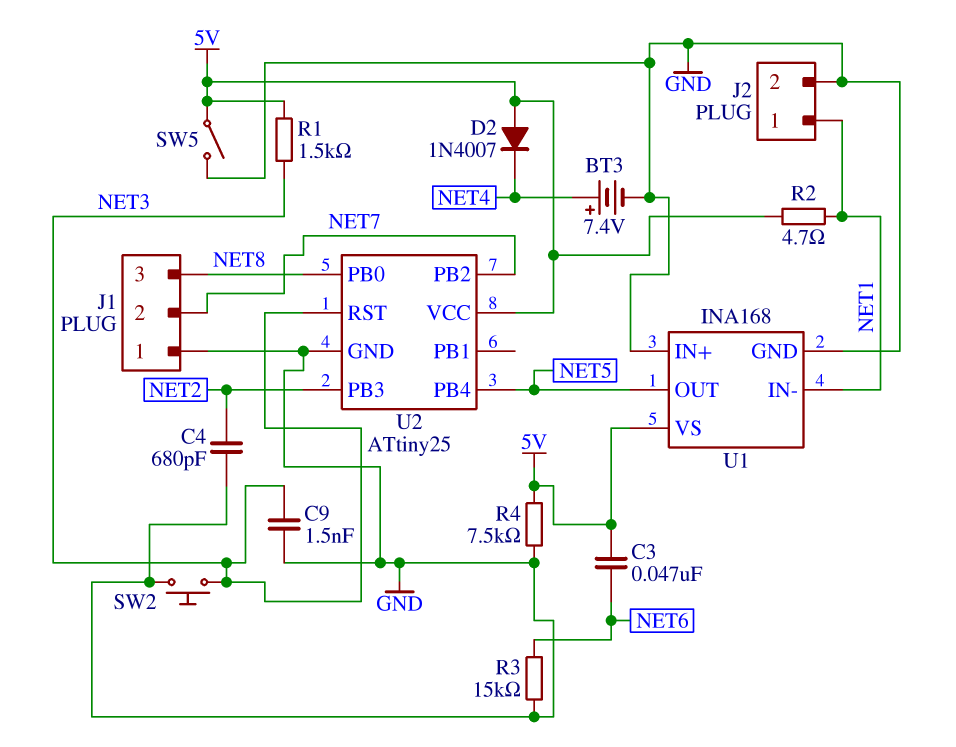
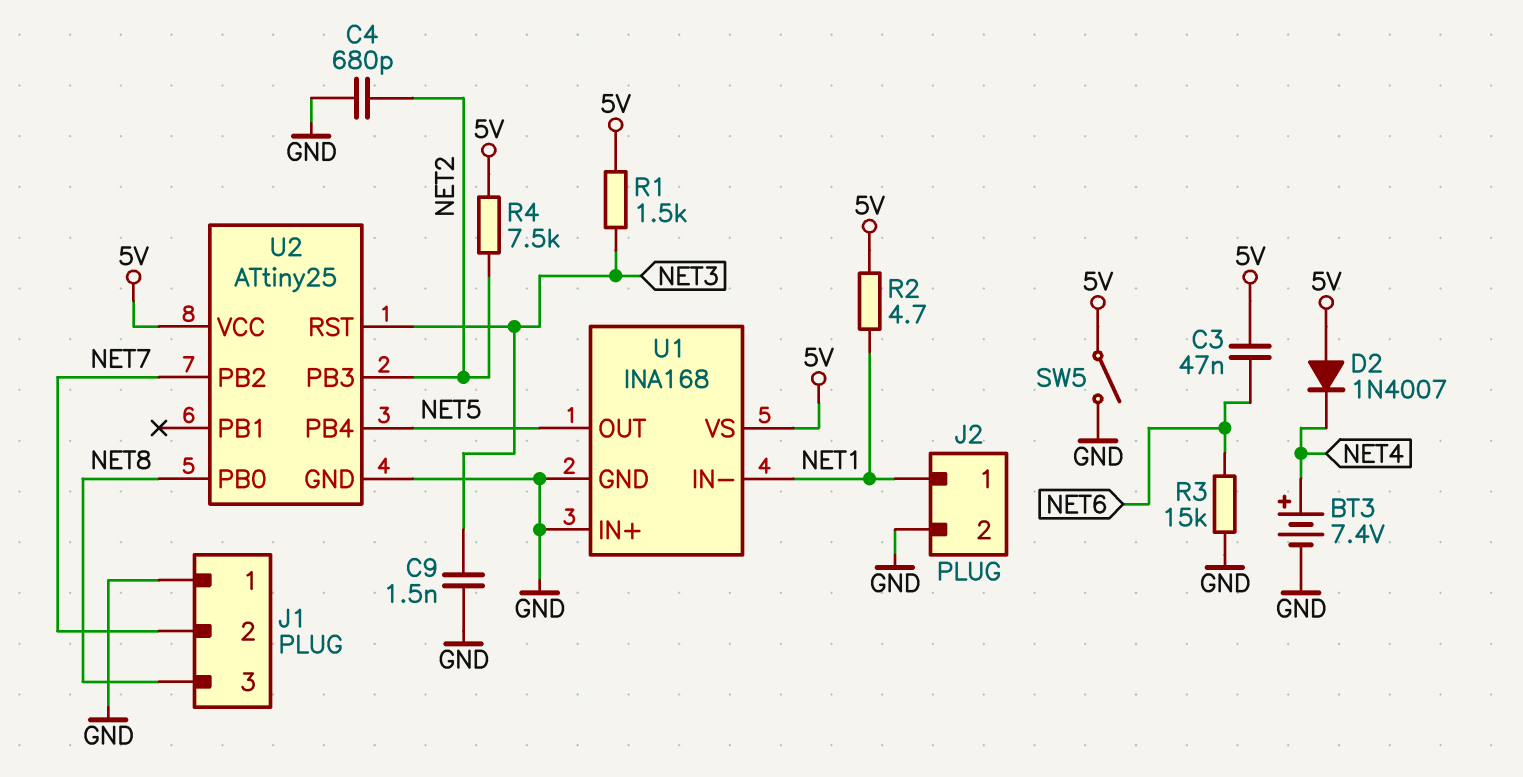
R4: 7.5k (5V, GND) -> 7.5k (5V, NET2)
SW2: button (GND, NET3) -> none

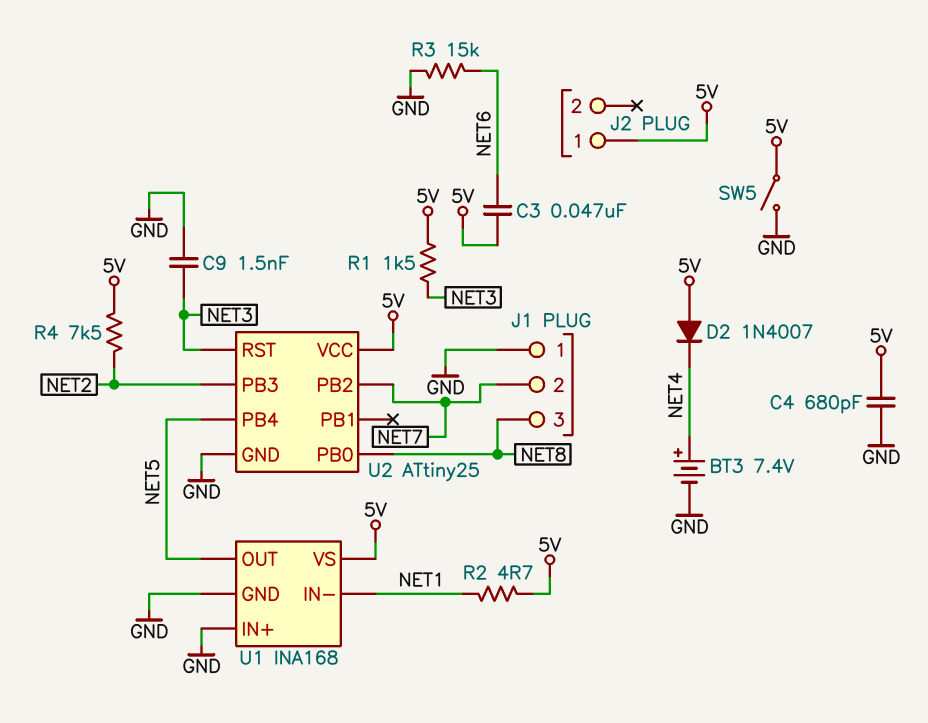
C4: 680pF (GND, NET2) -> 680pF (5V, GND)
J2 pin 1: NET1 -> 5V
J2 pin 2: GND -> none

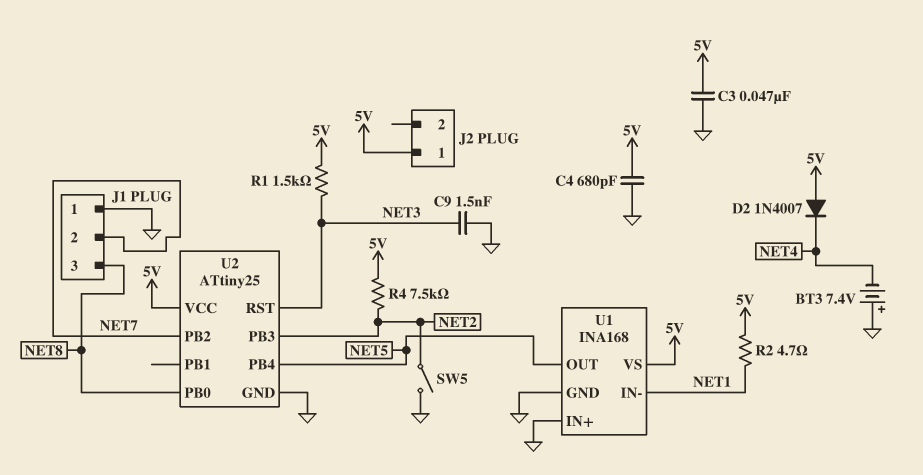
BT3: 7.4V (plus NET4, minus GND) -> 7.4V (plus GND, minus NET4)
C3: 47nF (5V, NET6) -> 47nF (5V, GND)
R3: 15k (GND, NET6) -> none
SW5: switch (5V, GND) -> switch (GND, NET2)

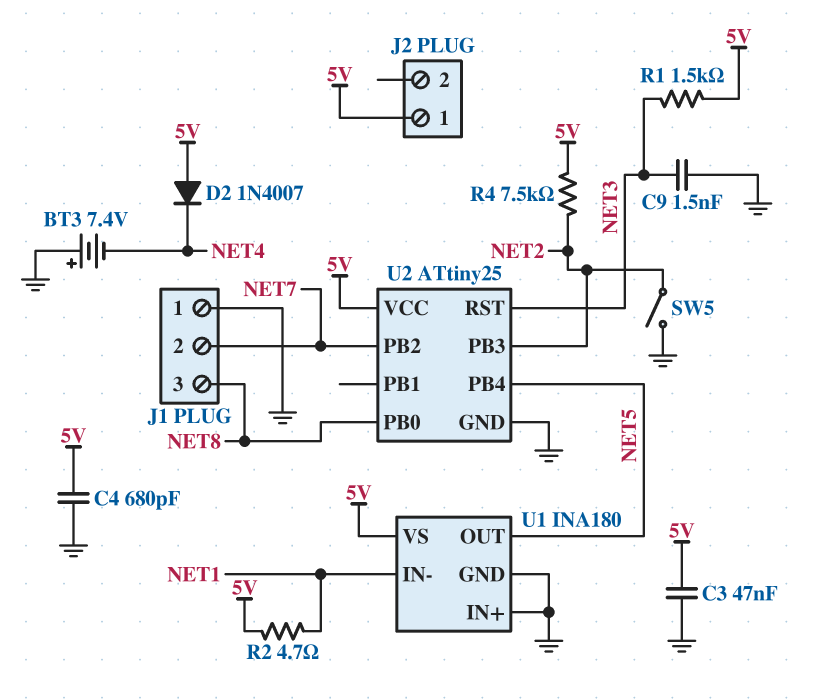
U1: INA168 -> INA180

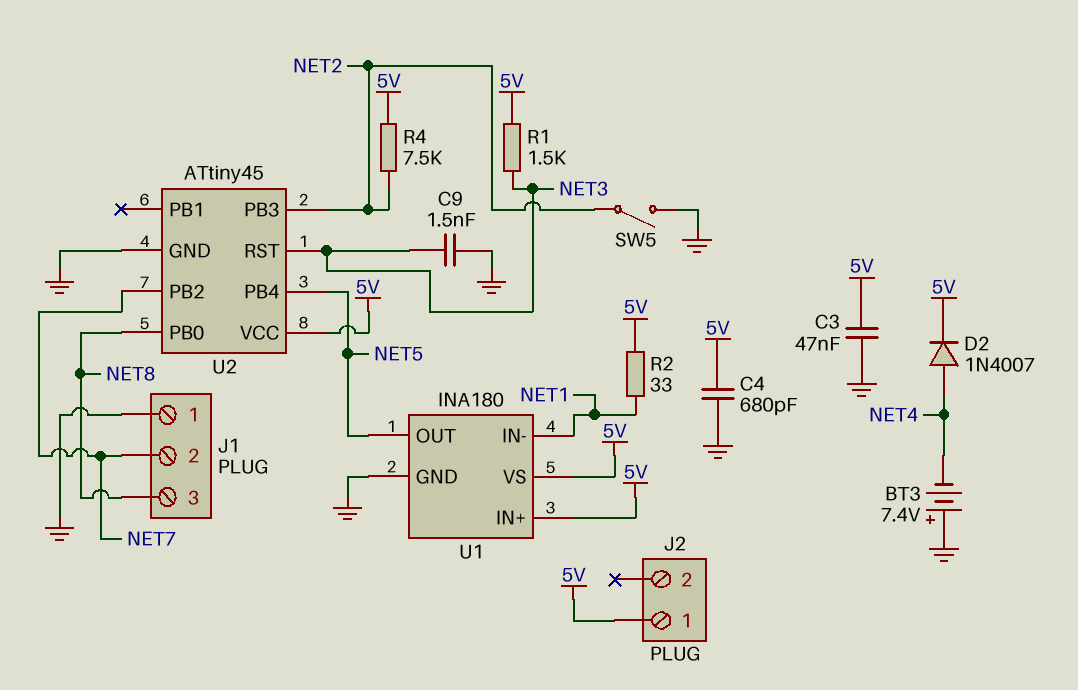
D2: diode 1N4007 (A 5V, K NET4) -> diode 1N4007 (A NET4, K 5V)
R2: 4.7 (5V, NET1) -> 33 (5V, NET1)
U1 pin IN+: GND -> 5V
U2: ATtiny25 -> ATtiny45

